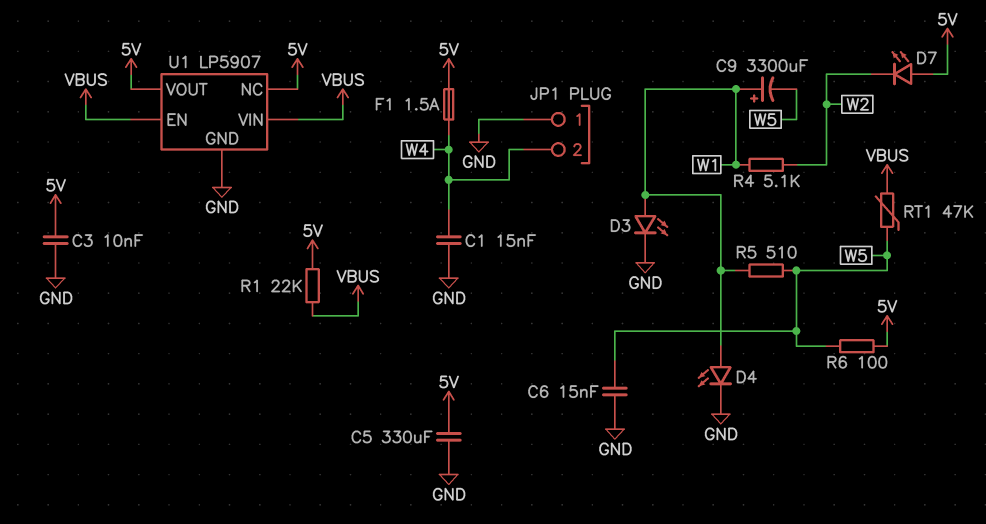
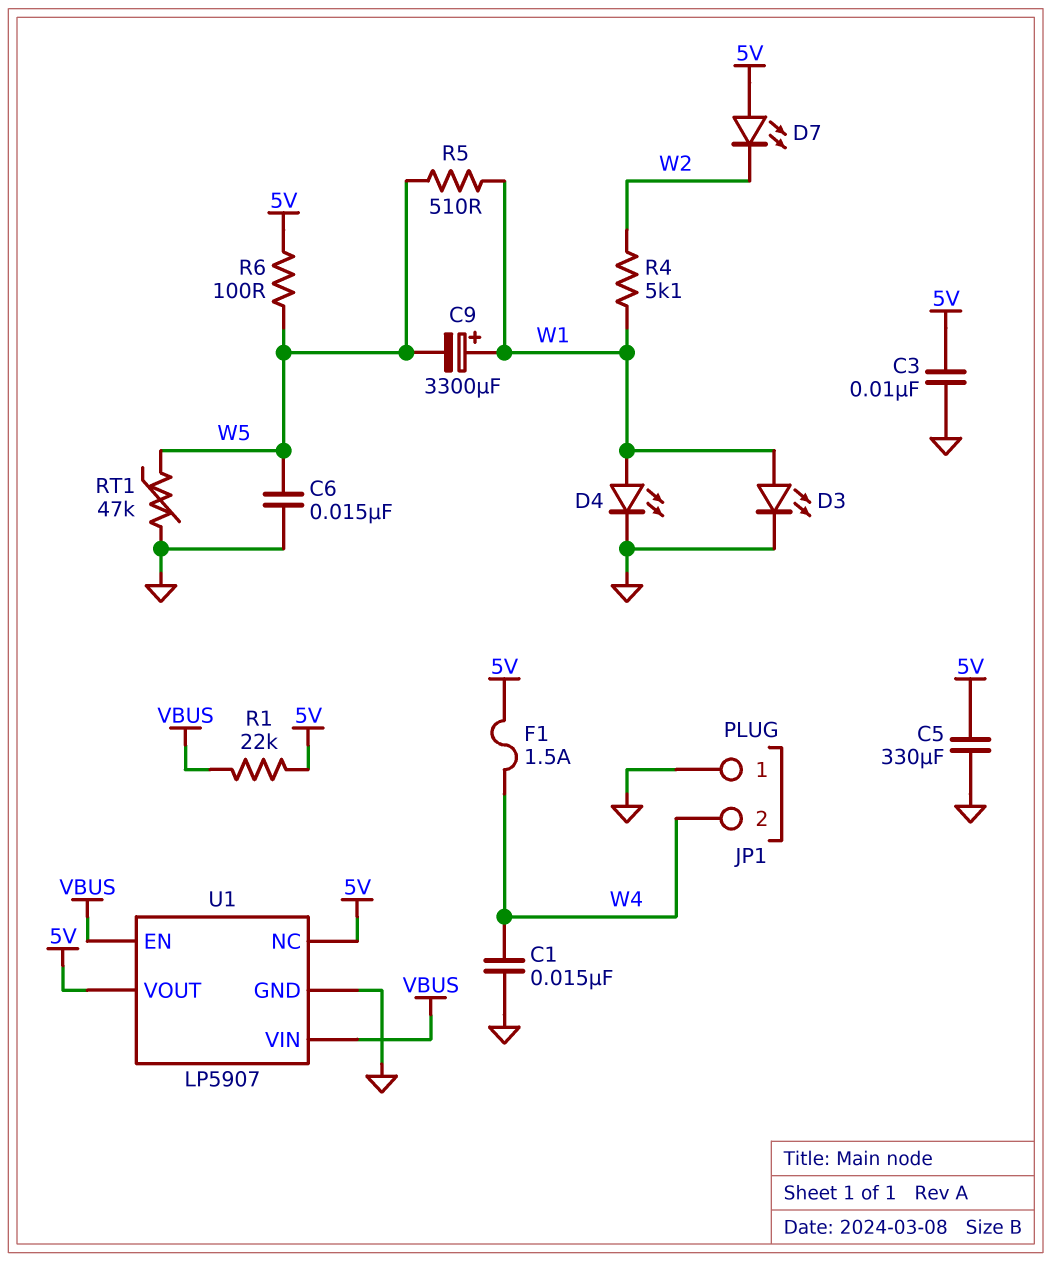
RT1: 47k (VBUS, W5) -> 47k (GND, W5)

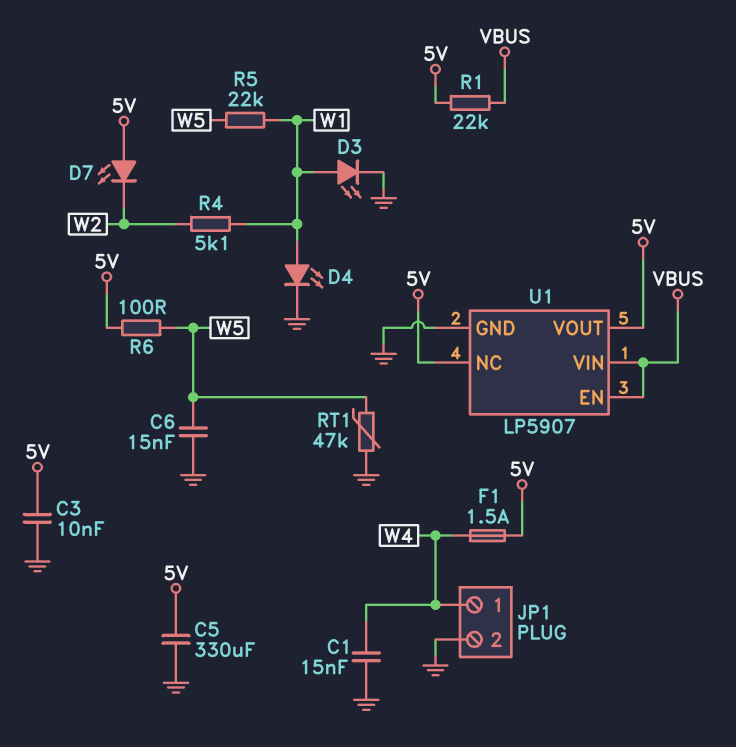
C9: 3300uF (plus W1, minus W5) -> none
JP1 pin 1: GND -> W4
JP1 pin 2: W4 -> GND
R5: 510 (W1, W5) -> 22k (W1, W5)

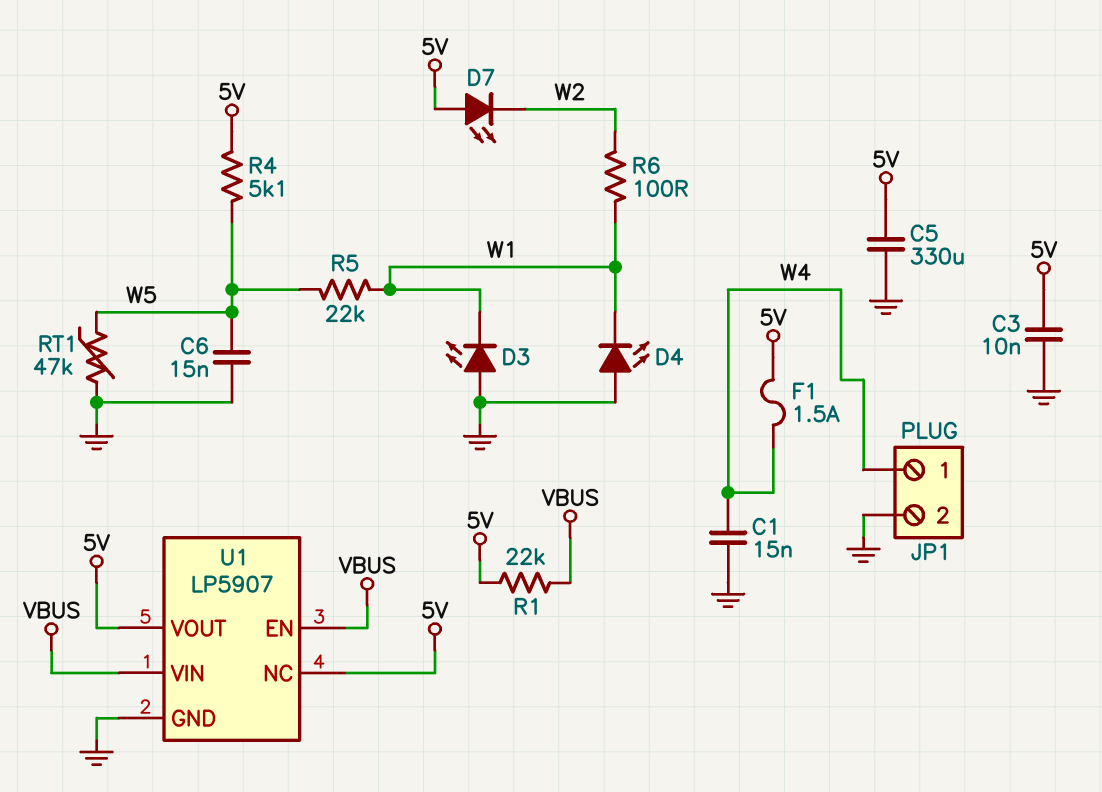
D3: LED (A W1, K GND) -> LED (A GND, K W1)
D4: LED (A W1, K GND) -> LED (A GND, K W1)
R4: 5.1k (W1, W2) -> 5.1k (5V, W5)
R6: 100 (5V, W5) -> 100 (W1, W2)

